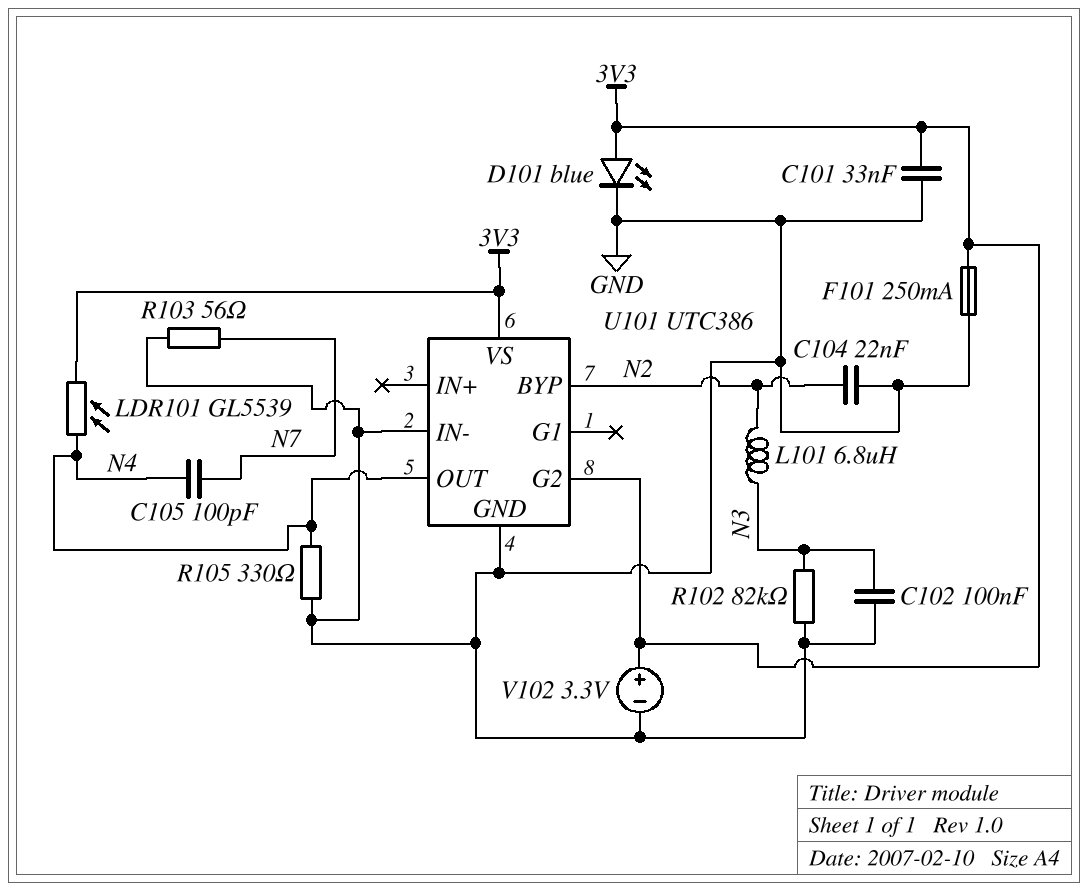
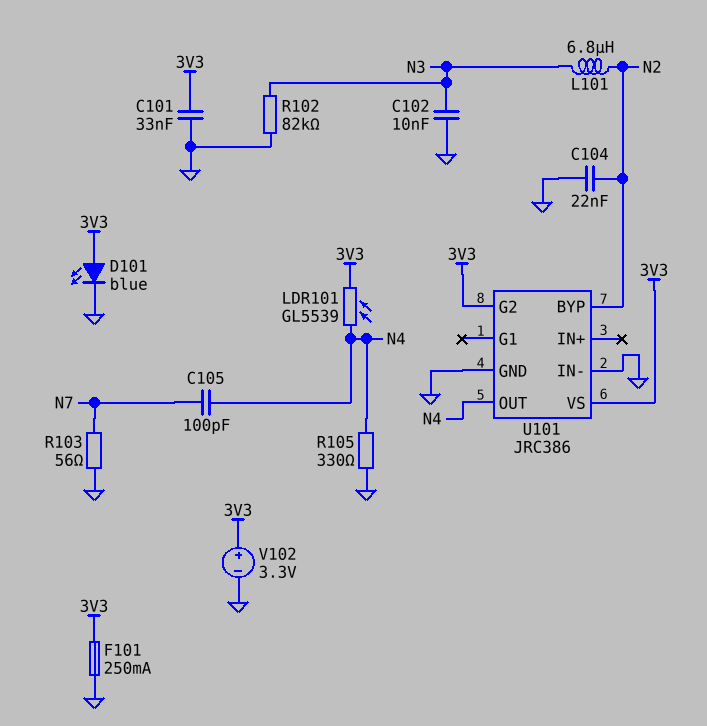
C102: 100nF (GND, N3) -> 10nF (GND, N3)
U101: UTC386 -> JRC386

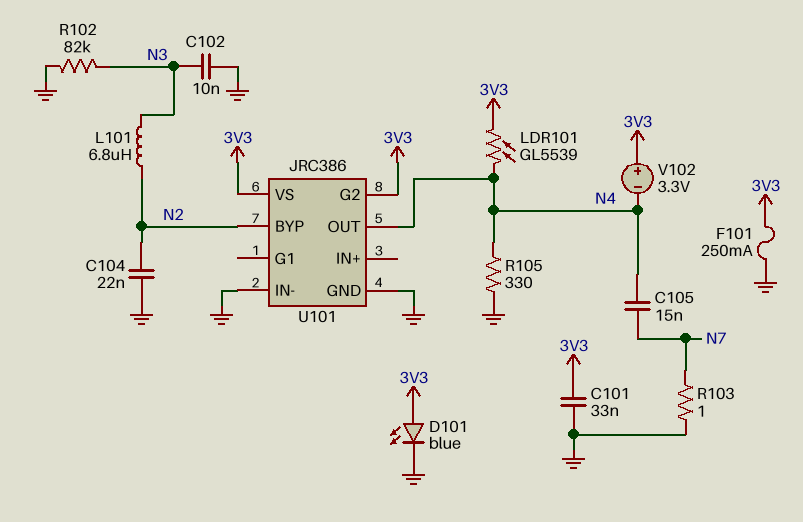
C105: 100pF (N4, N7) -> 15nF (N4, N7)
R103: 56 (GND, N7) -> 1 (GND, N7)
V102: 3.3V (plus 3V3, minus GND) -> 3.3V (plus 3V3, minus N4)

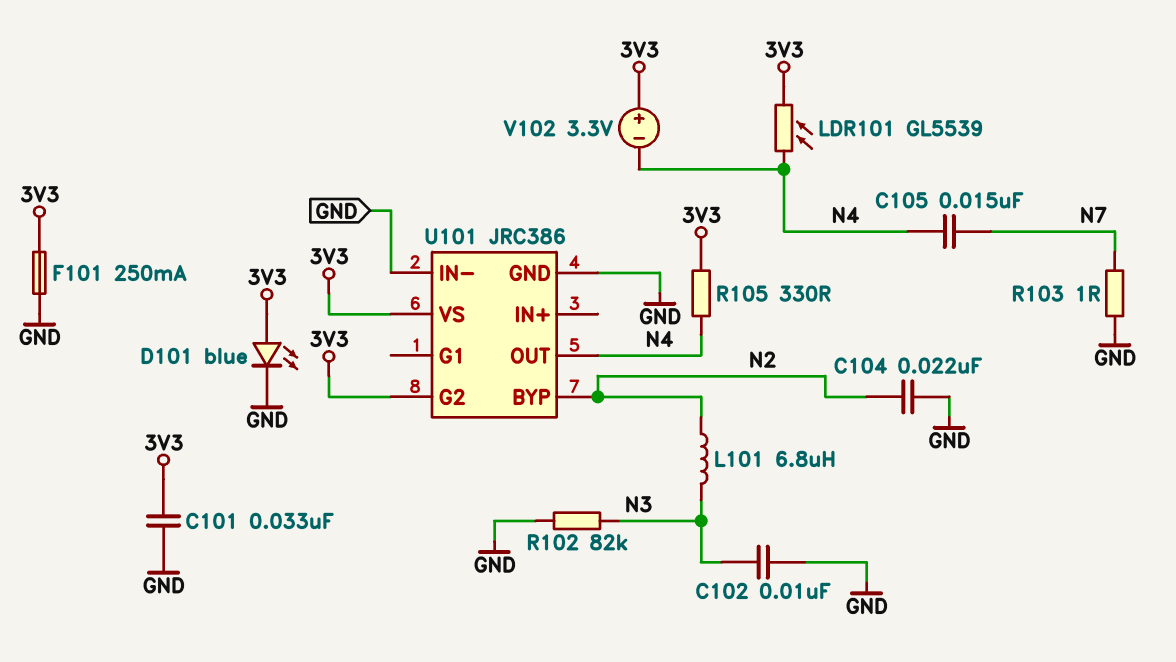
R105: 330 (GND, N4) -> 330 (3V3, N4)

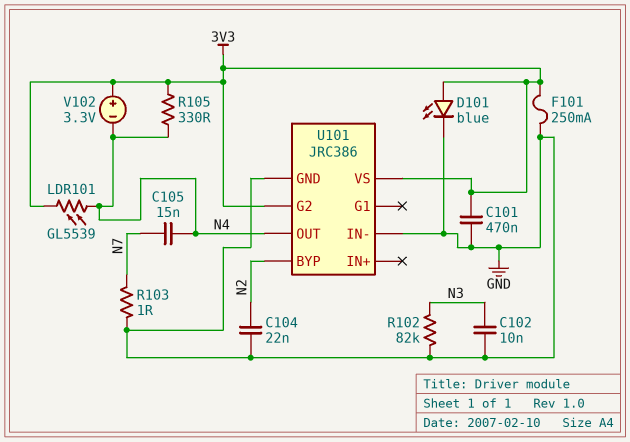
C101: 33nF (3V3, GND) -> 470nF (3V3, GND)
L101: 6.8uH (N2, N3) -> none

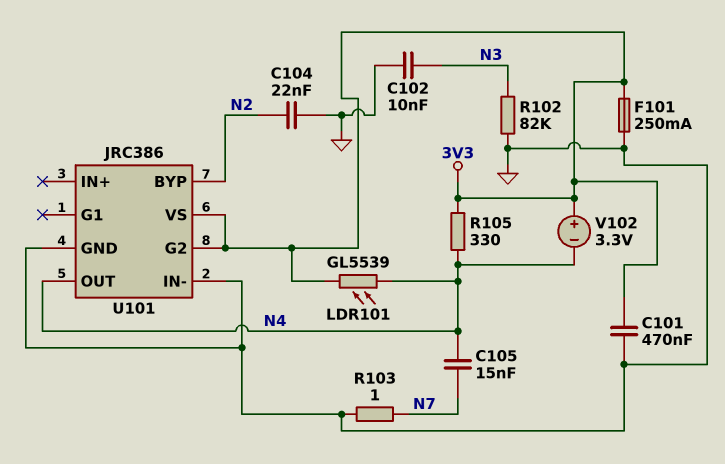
D101: LED blue (A 3V3, K GND) -> none

